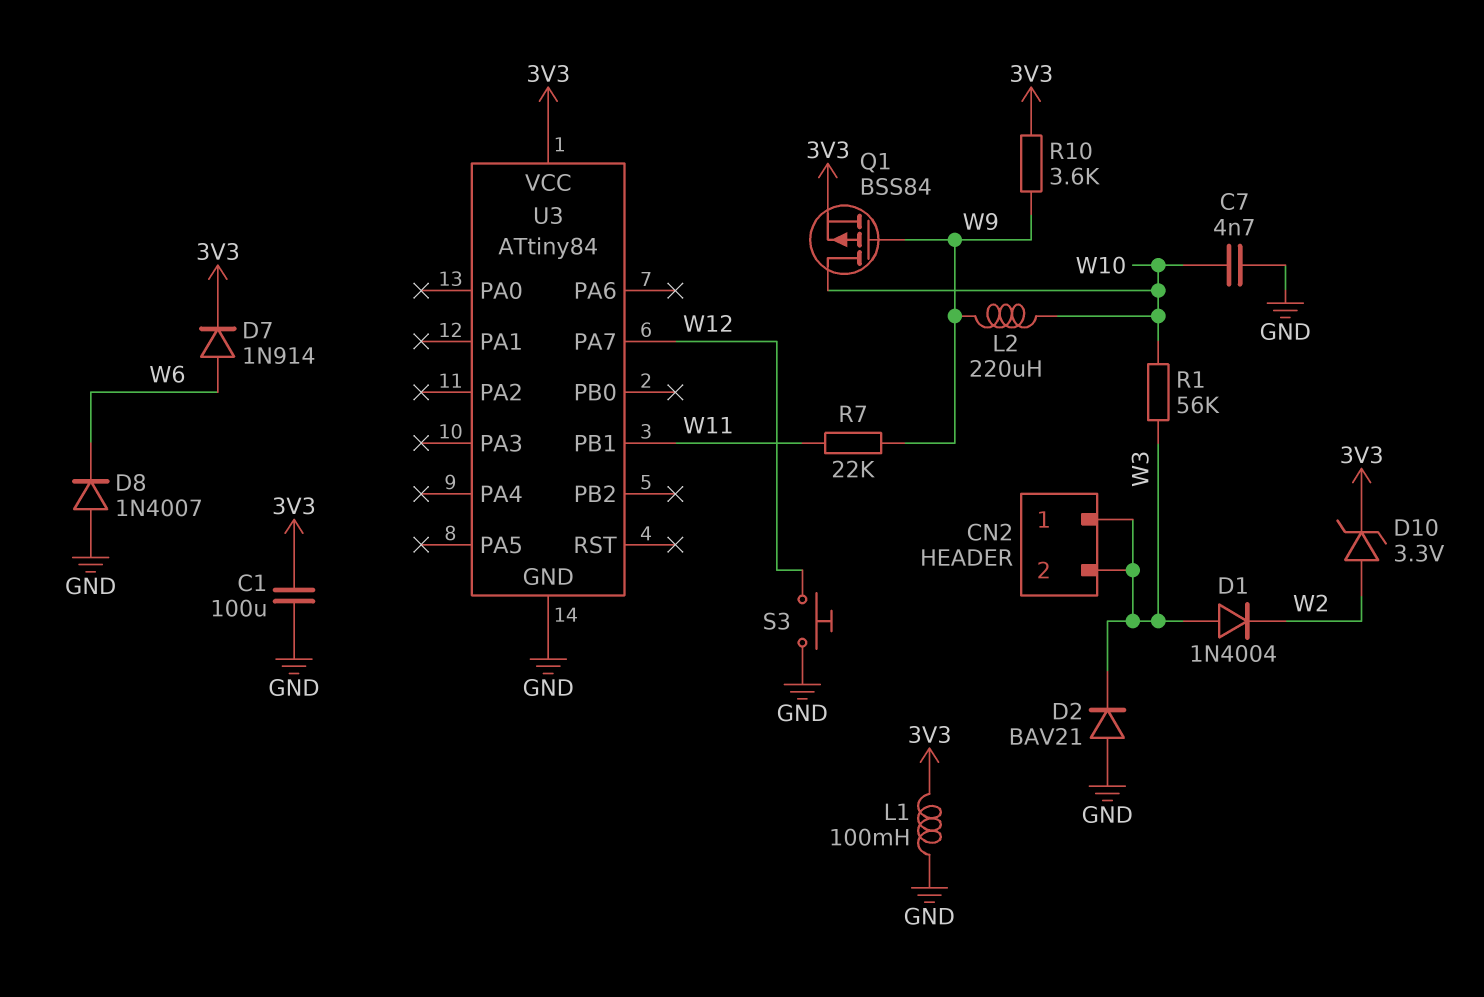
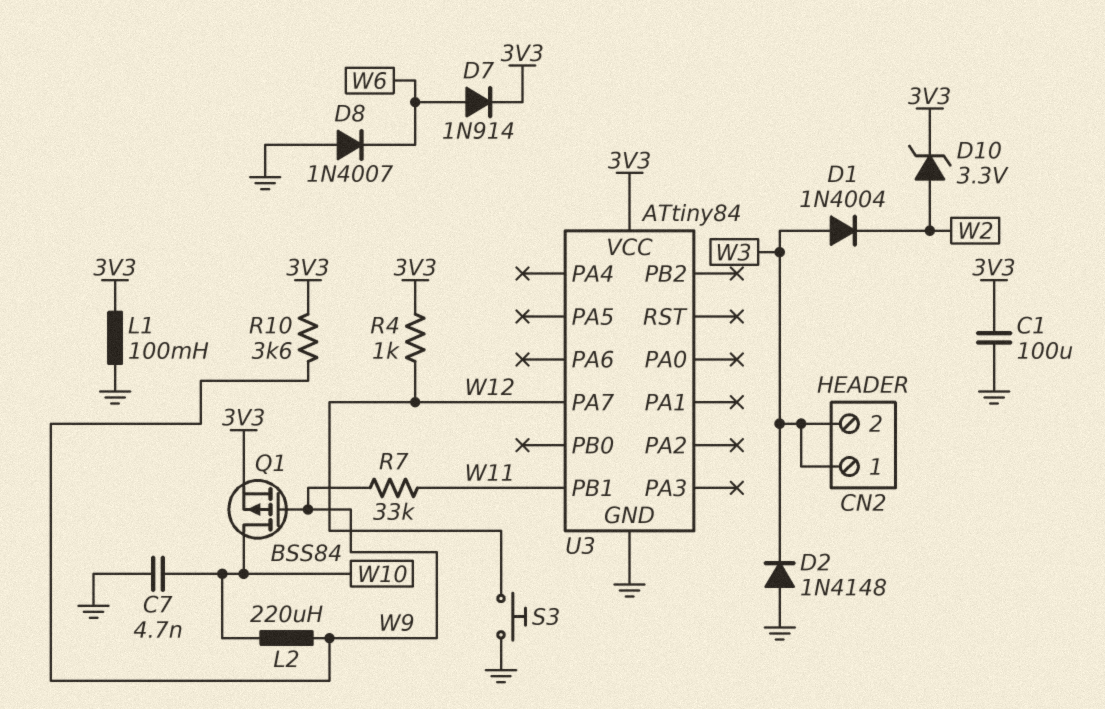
D2: diode BAV21 (A GND, K W3) -> diode 1N4148 (A GND, K W3)
R1: 56k (W3, W10) -> none
R4: none -> 1k (3V3, W12)
R7: 22k (W9, W11) -> 33k (W9, W11)

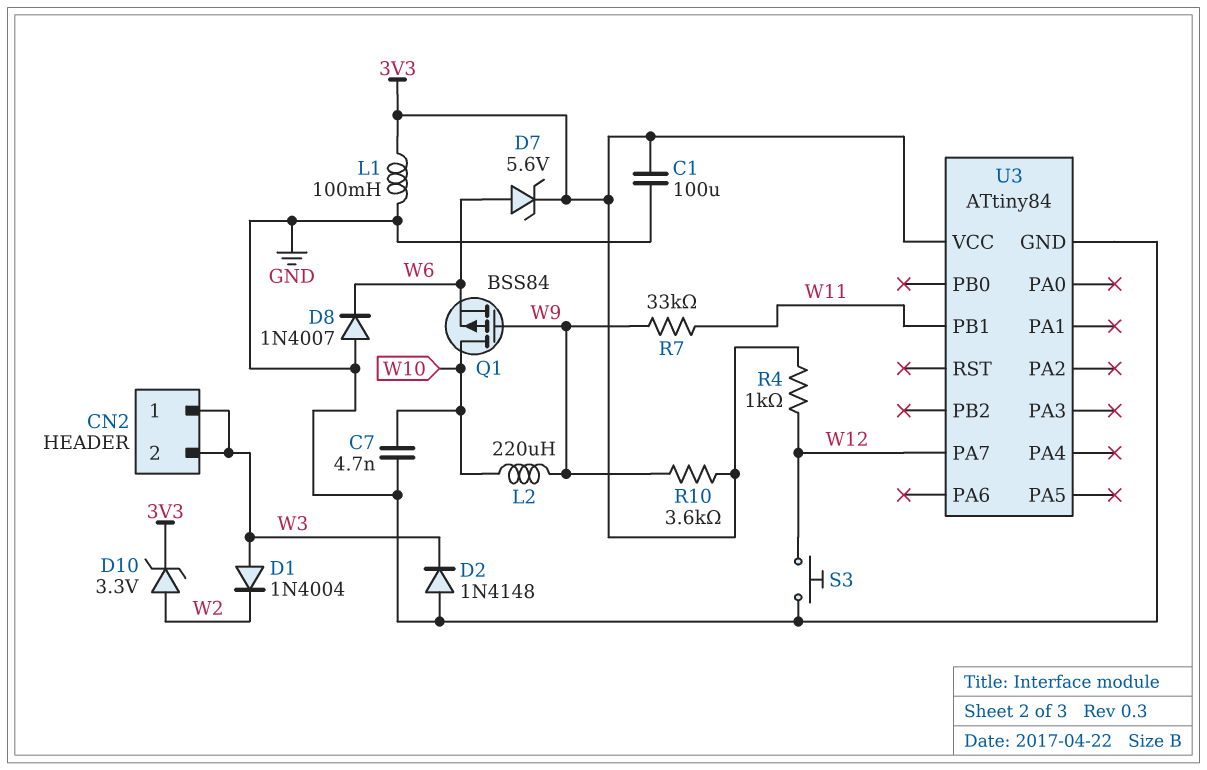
D7: diode 1N914 (A W6, K 3V3) -> zener 5.6V (A W6, K 3V3)
Q1: PMOS BSS84 (G W9, D W10, S 3V3) -> PMOS BSS84 (G W9, D W10, S W6)

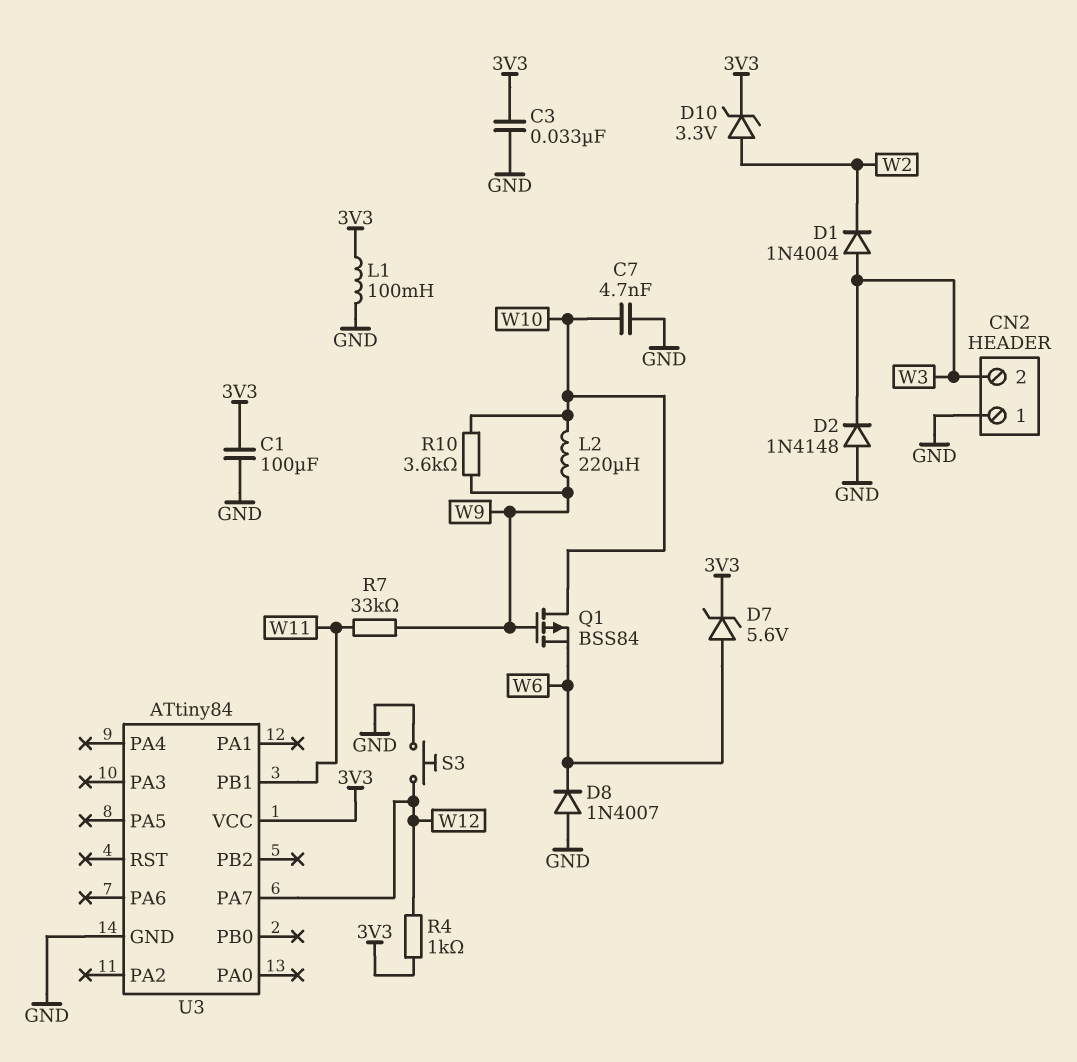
C3: none -> 33nF (3V3, GND)
CN2 pin 1: W3 -> GND
R10: 3.6k (3V3, W9) -> 3.6k (W9, W10)

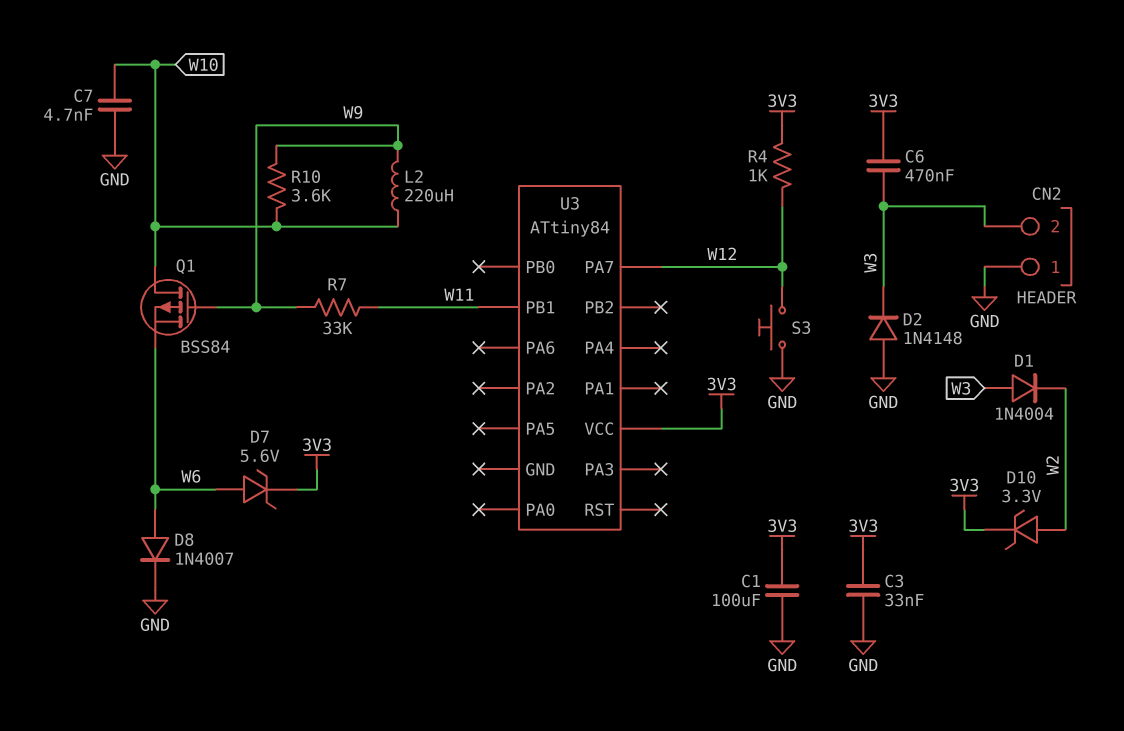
C6: none -> 470nF (3V3, W3)
D8: diode 1N4007 (A GND, K W6) -> diode 1N4007 (A W6, K GND)
L1: 100mH (3V3, GND) -> none
U3 pin GND: GND -> none

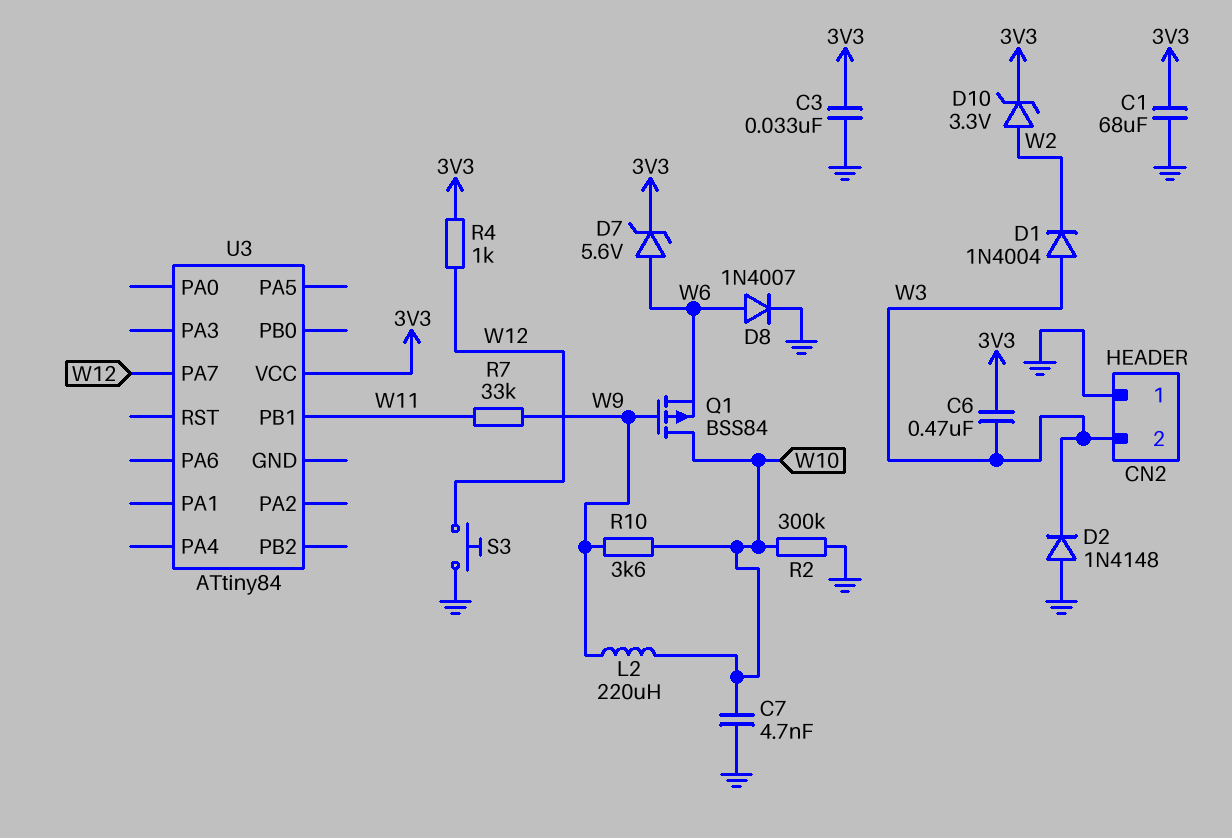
C1: 100uF (3V3, GND) -> 68uF (3V3, GND)
R2: none -> 300k (GND, W10)

